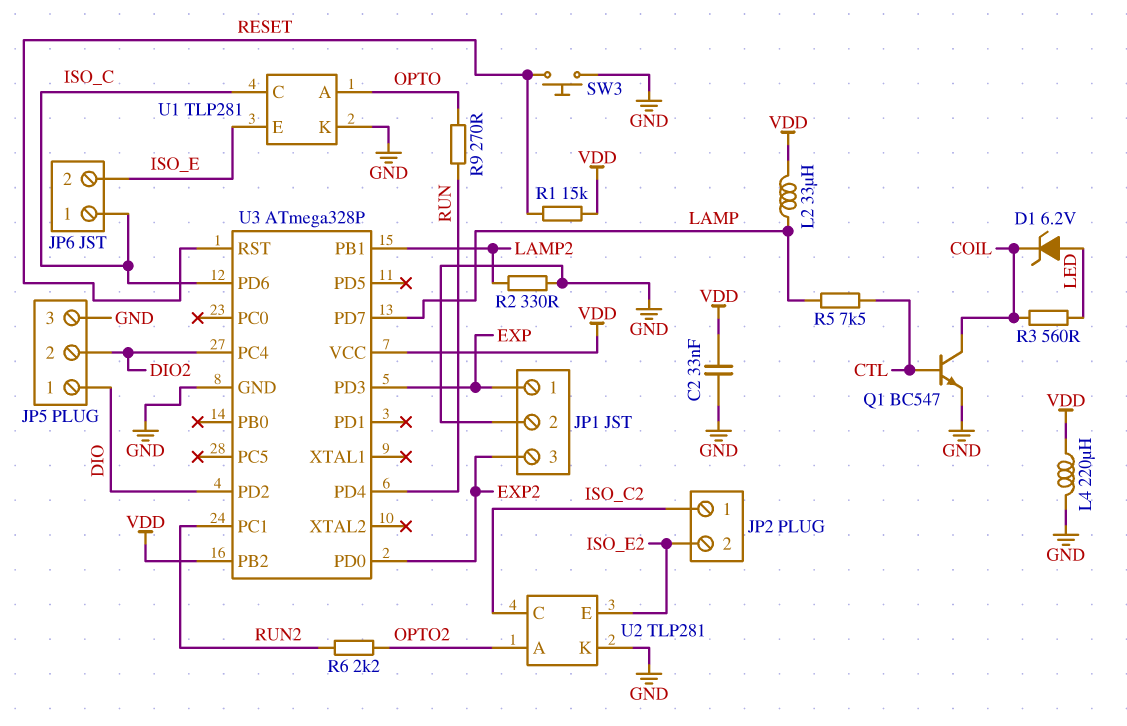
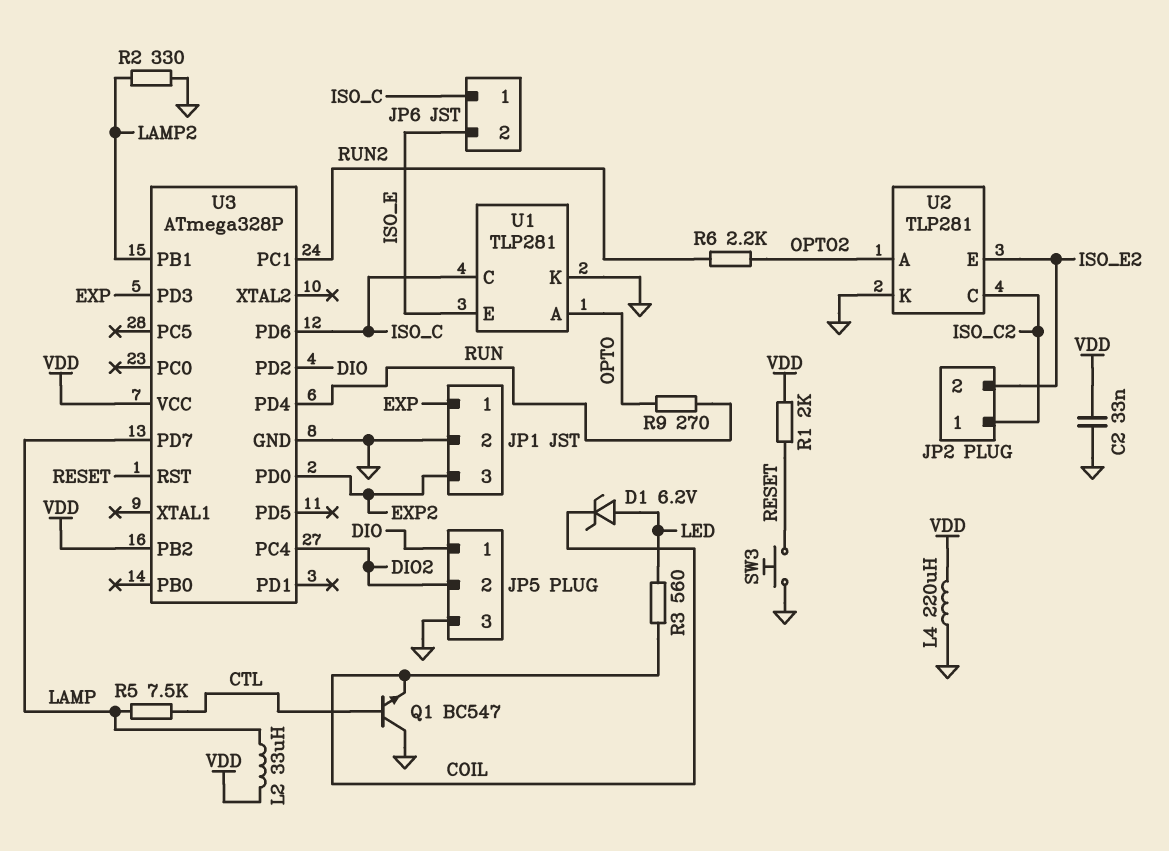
Q1: NPN BC547 (B CTL, C COIL, E GND) -> NPN BC547 (B CTL, C GND, E COIL)
R1: 15k (RESET, VDD) -> 2k (RESET, VDD)

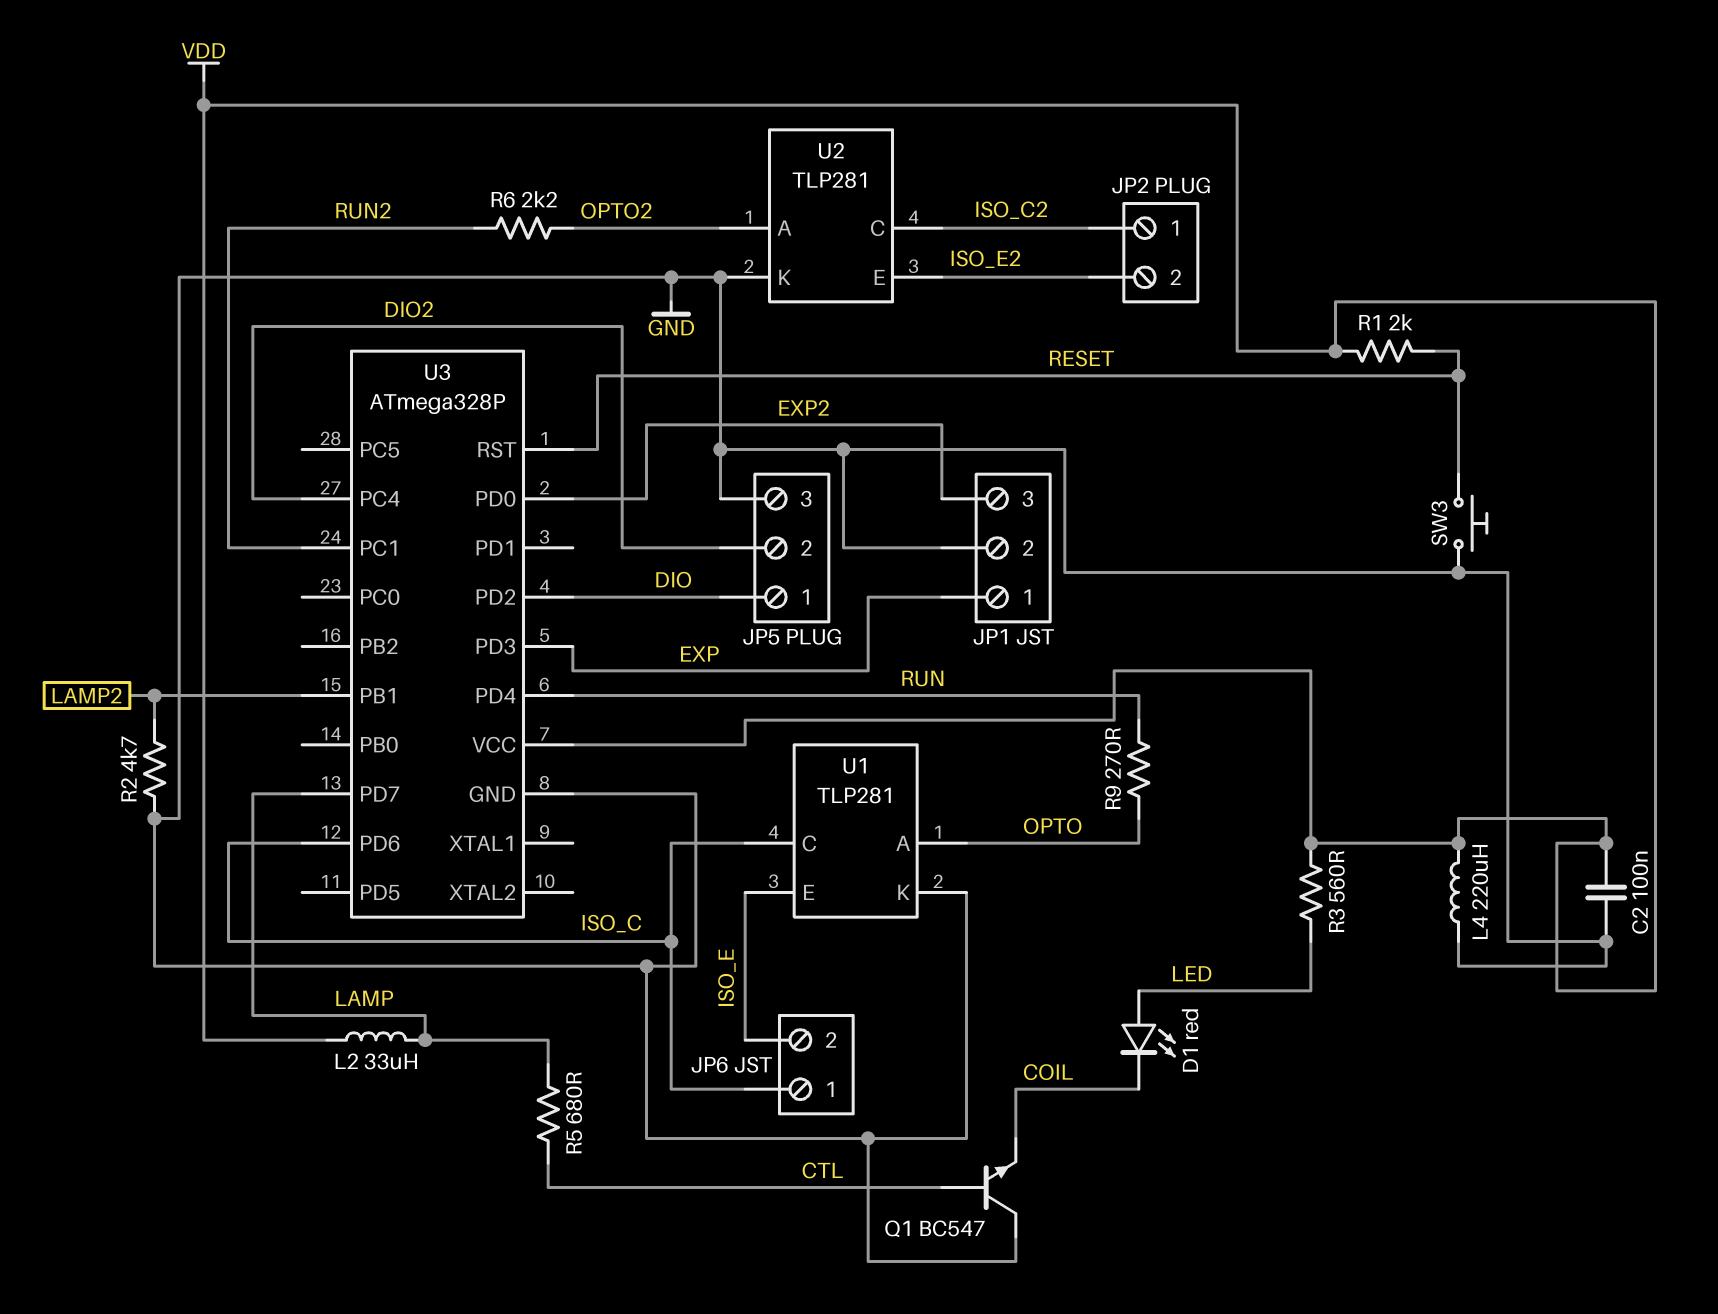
C2: 33nF (GND, VDD) -> 100nF (GND, VDD)
D1: zener 6.2V (A LED, K COIL) -> LED red (A LED, K COIL)
R2: 330 (GND, LAMP2) -> 4.7k (GND, LAMP2)
R3: 560 (COIL, LED) -> 560 (LED, VDD)
R5: 7.5k (CTL, LAMP) -> 680 (CTL, LAMP)
U3 pin PB2: VDD -> none

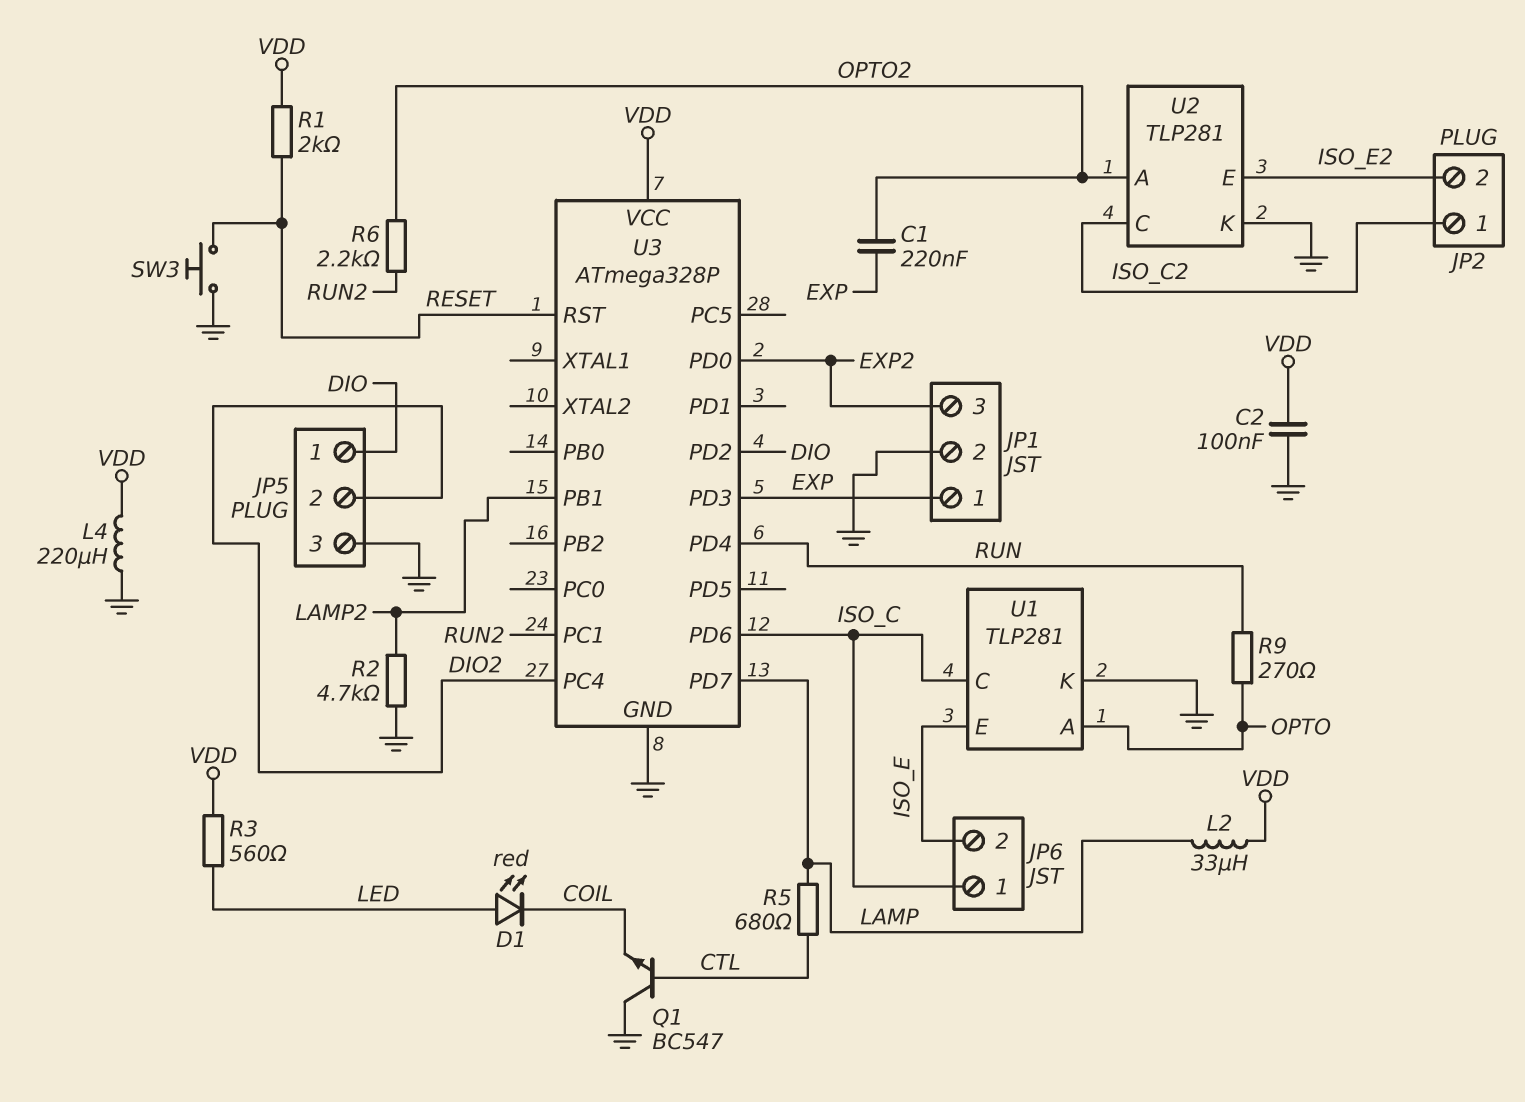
C1: none -> 220nF (EXP, OPTO2)

